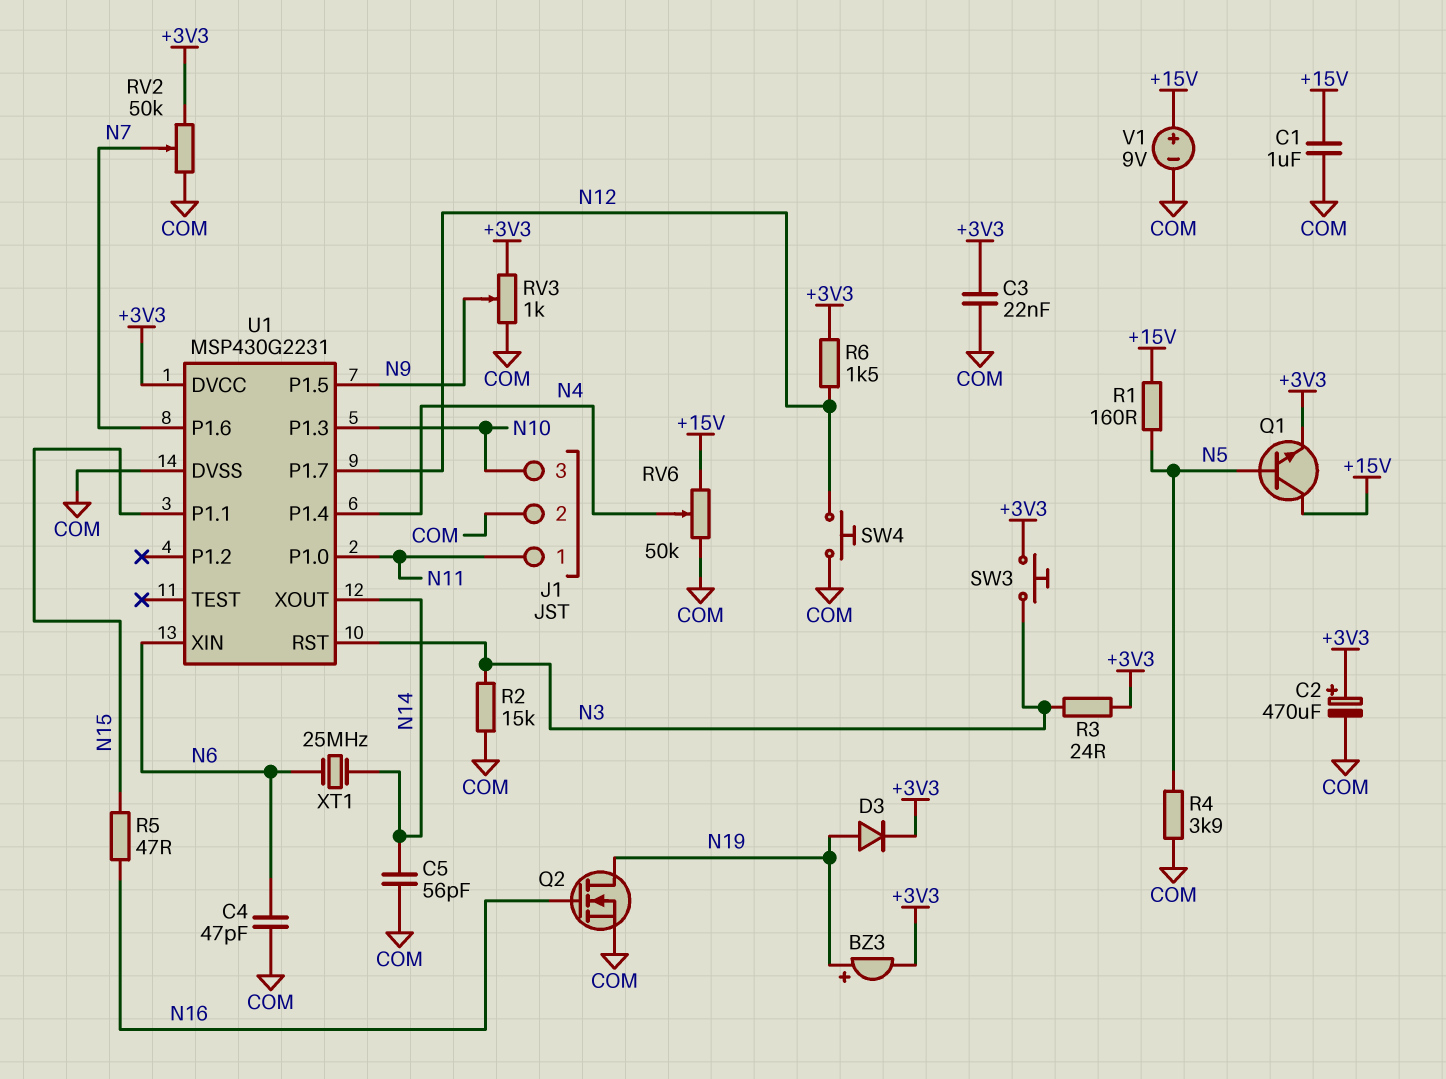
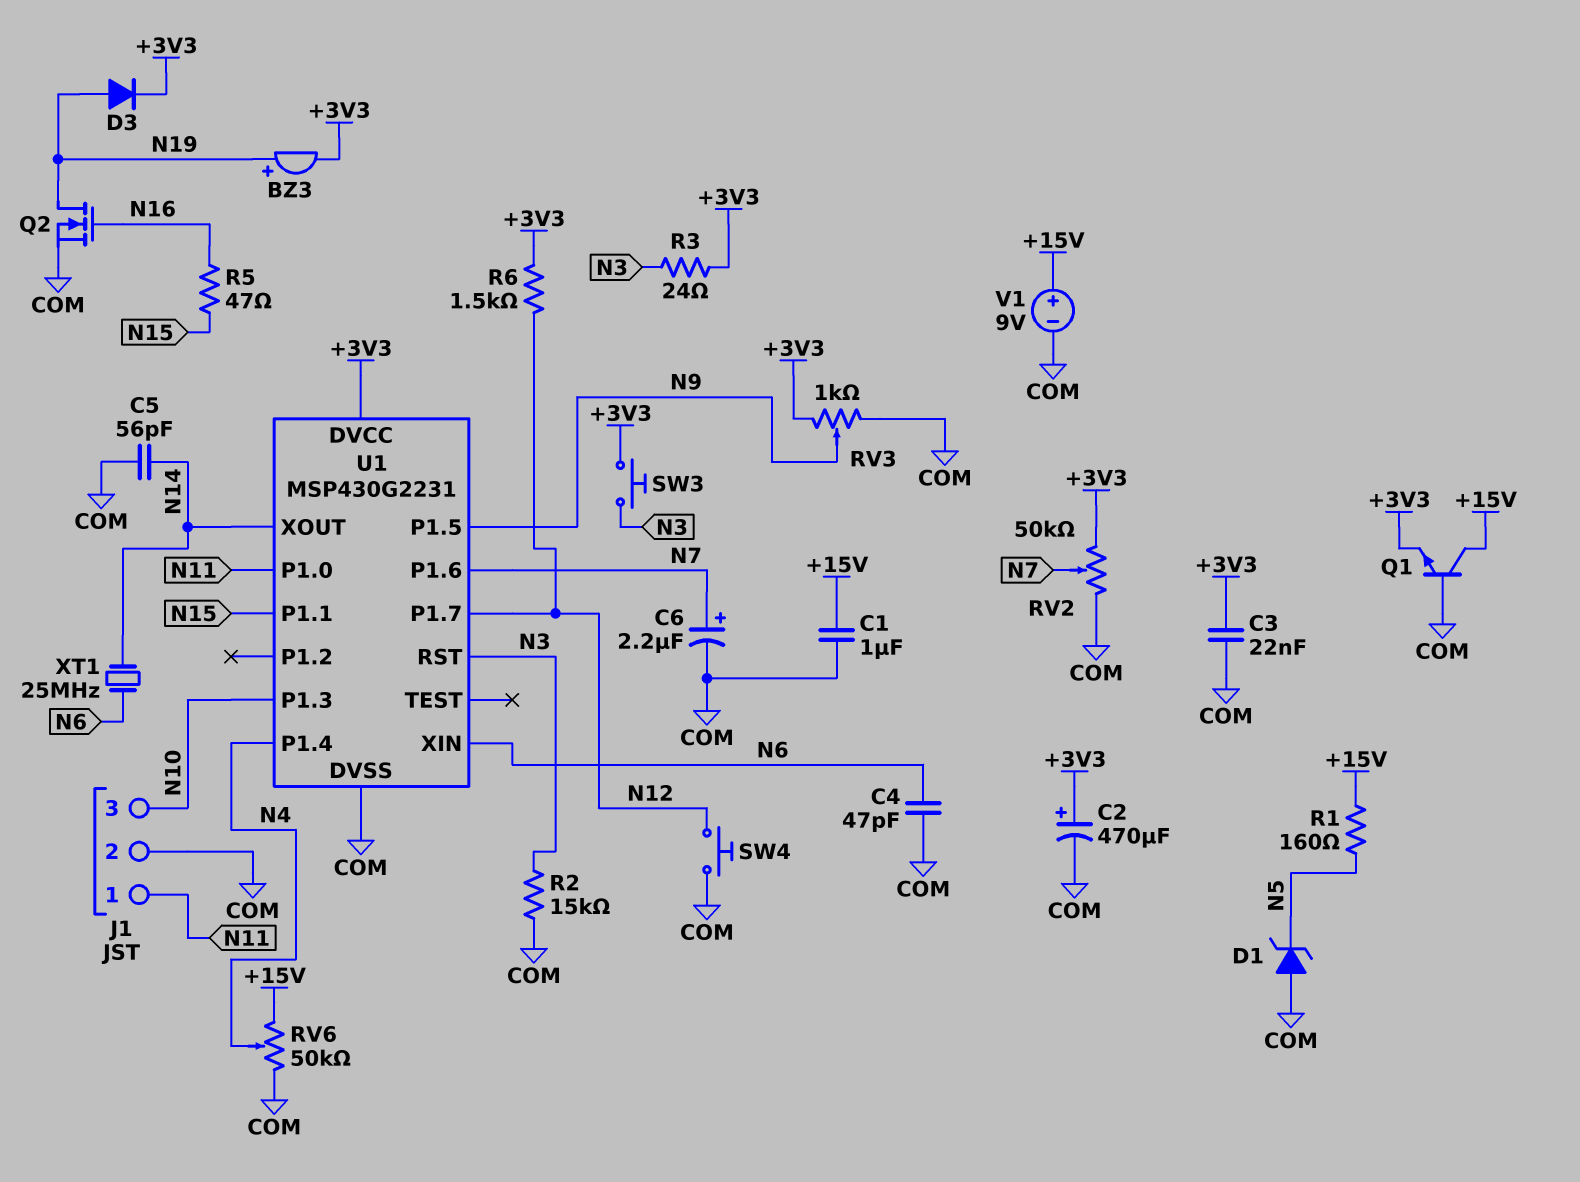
C6: none -> 2.2uF (plus N7, minus COM)
D1: none -> zener (A COM, K N5)
Q1: NPN (B N5, C +15V, E +3V3) -> NPN (B COM, C +15V, E +3V3)
R4: 3.9k (COM, N5) -> none

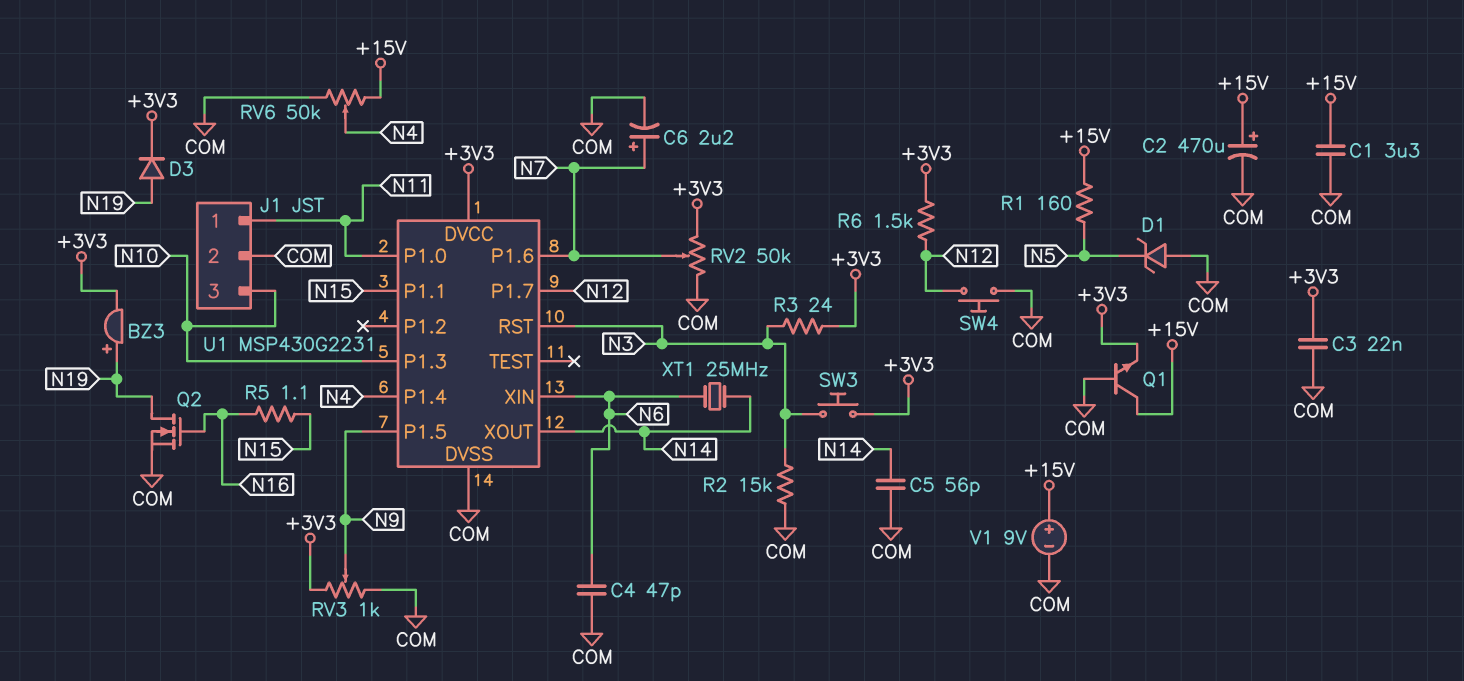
C1: 1uF (+15V, COM) -> 3.3uF (+15V, COM)
C2: 470uF (plus +3V3, minus COM) -> 470uF (plus +15V, minus COM)
R5: 47 (N15, N16) -> 1.1 (N15, N16)

